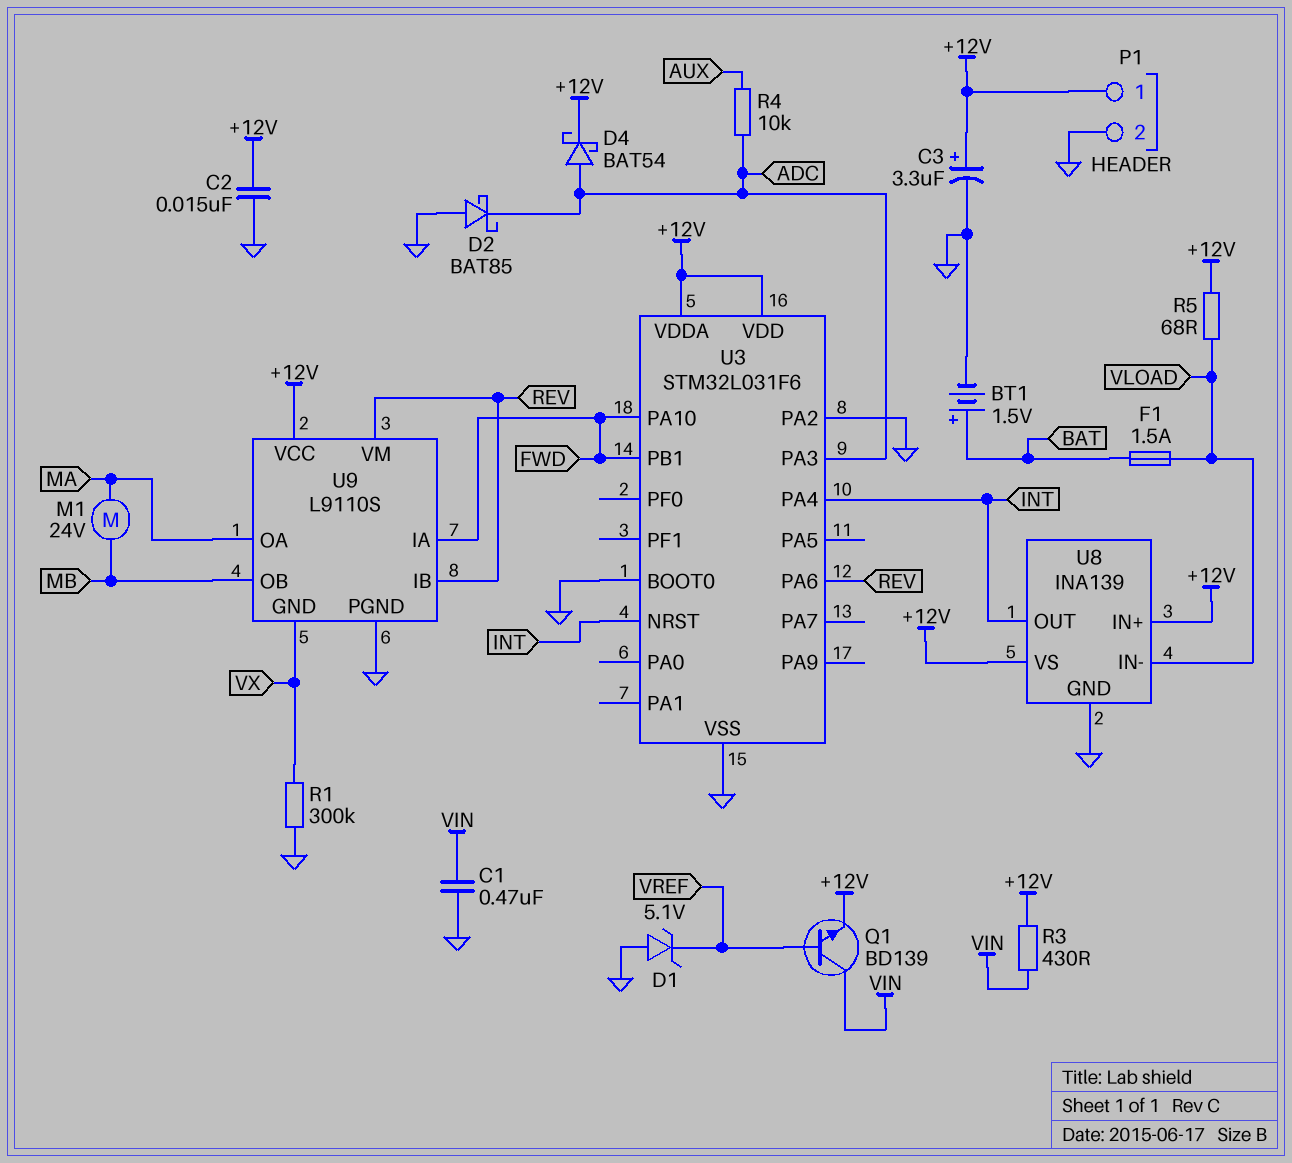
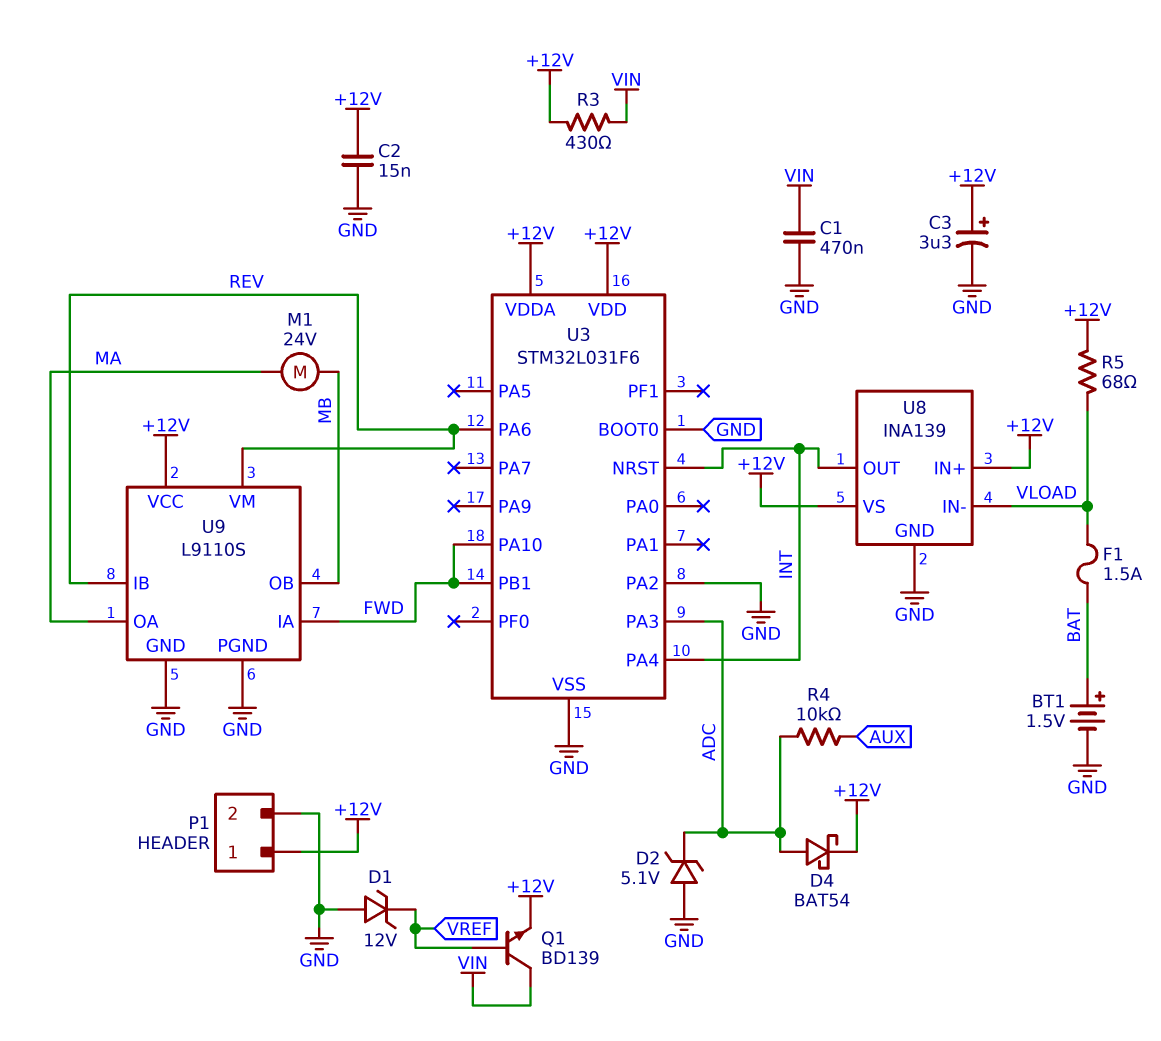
D1: zener 5.1V (A GND, K VREF) -> zener 12V (A GND, K VREF)
D2: schottky BAT85 (A GND, K ADC) -> zener 5.1V (A GND, K ADC)
R1: 300k (GND, VX) -> none
U9 pin GND: VX -> GND

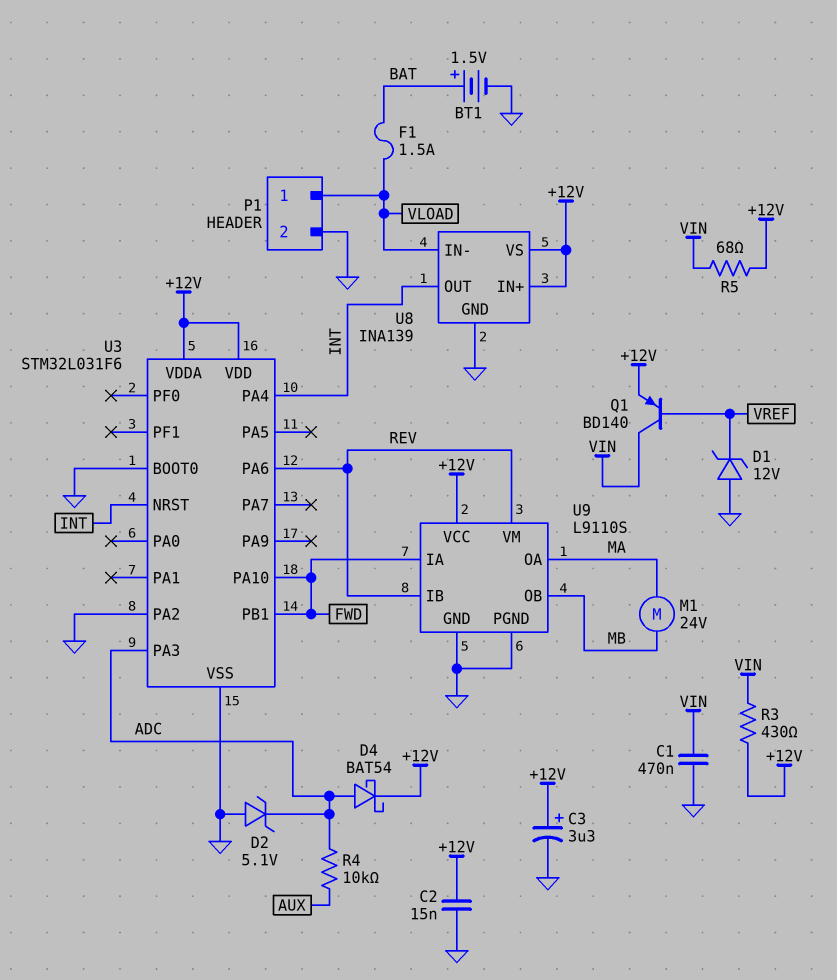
P1 pin 1: +12V -> VLOAD
Q1: NPN BD139 (B VREF, C VIN, E +12V) -> PNP BD140 (B VREF, C VIN, E +12V)
R5: 68 (+12V, VLOAD) -> 68 (+12V, VIN)

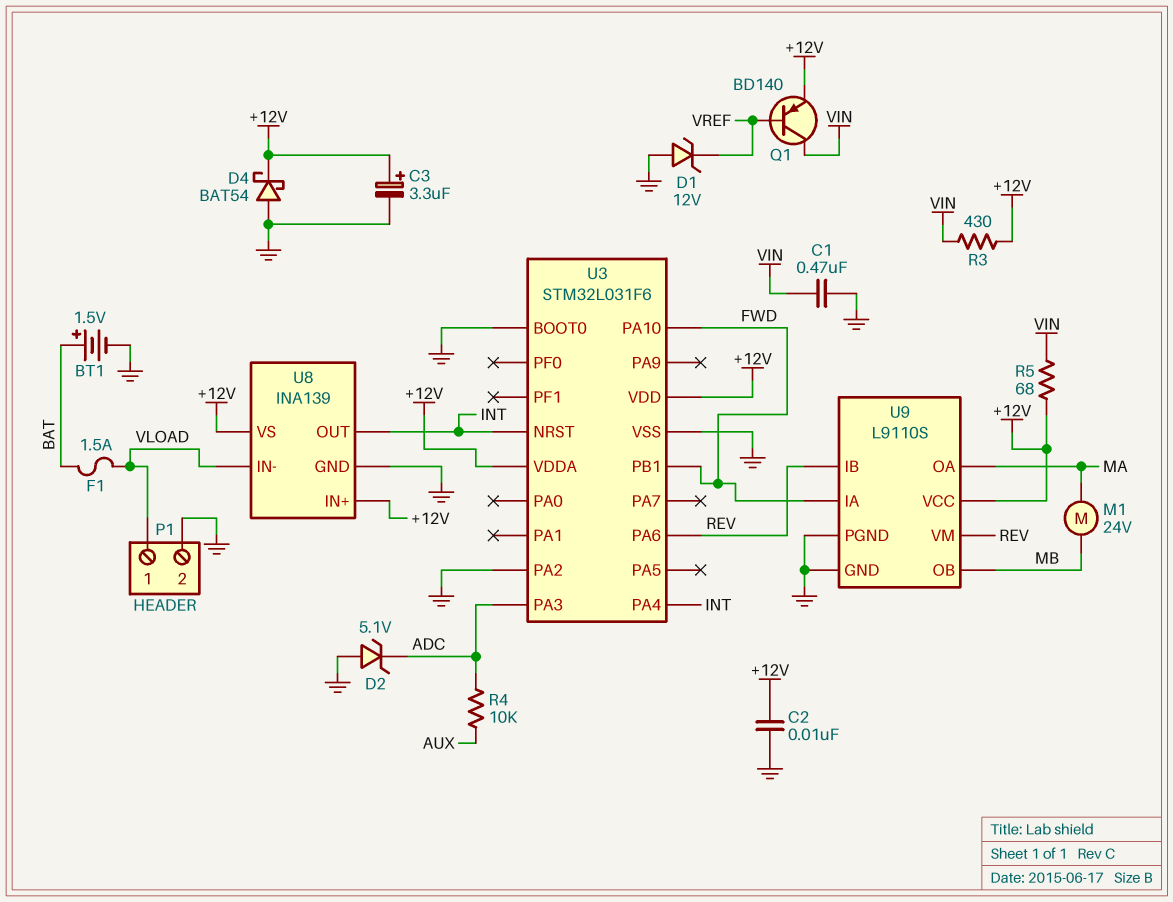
C2: 15nF (+12V, GND) -> 10nF (+12V, GND)
D4: schottky BAT54 (A ADC, K +12V) -> schottky BAT54 (A GND, K +12V)

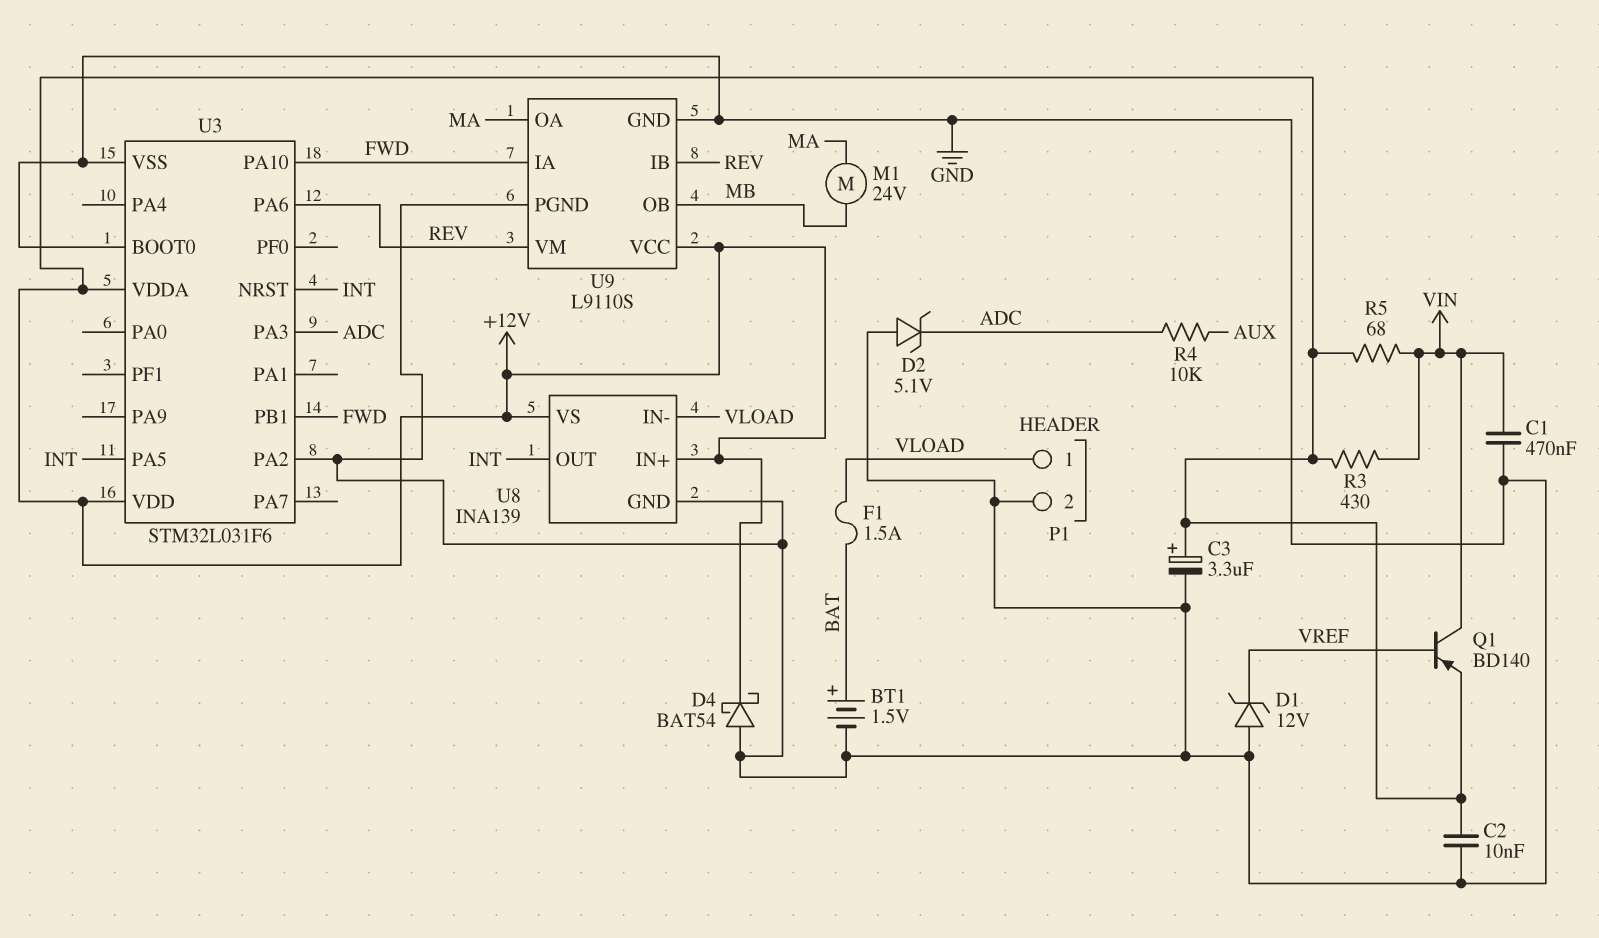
U3 pin PA4: INT -> none
U3 pin PA5: none -> INT

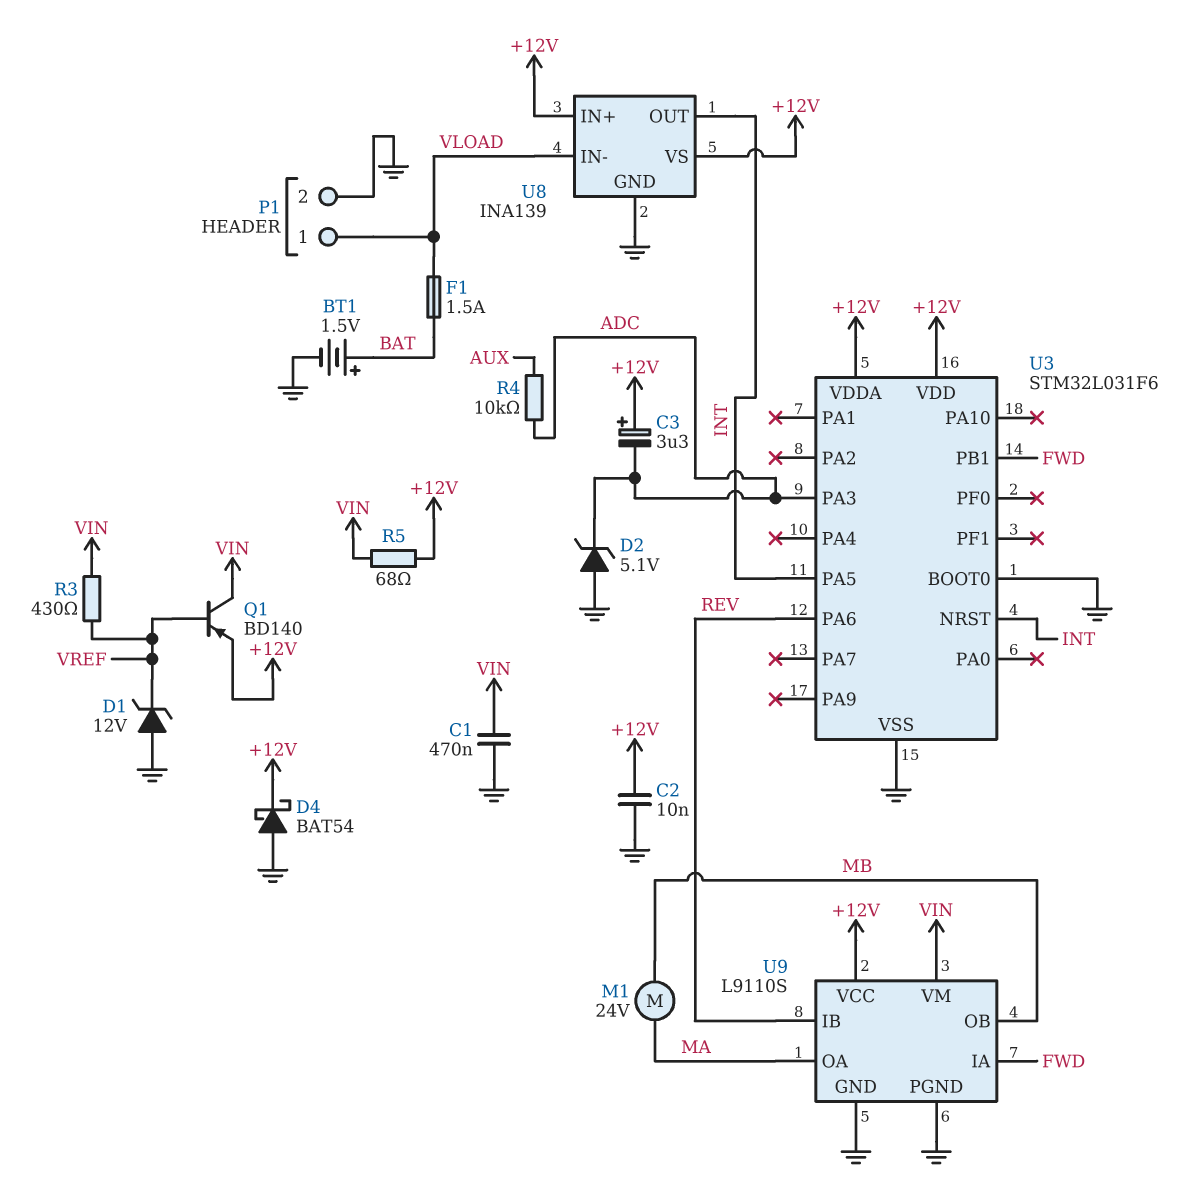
C3: 3.3uF (plus +12V, minus GND) -> 3.3uF (plus +12V, minus ADC)
R3: 430 (+12V, VIN) -> 430 (VIN, VREF)
U3 pin PA2: GND -> none
U3 pin PA10: FWD -> none
U9 pin VM: REV -> VIN

